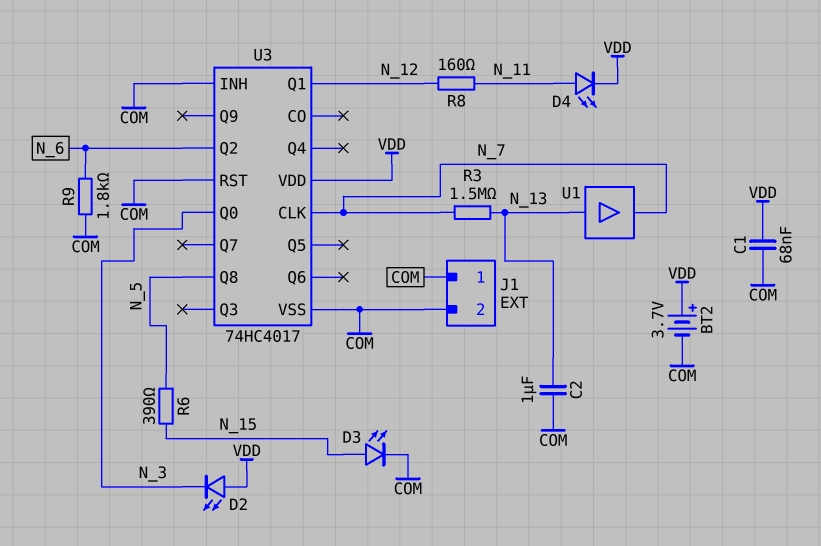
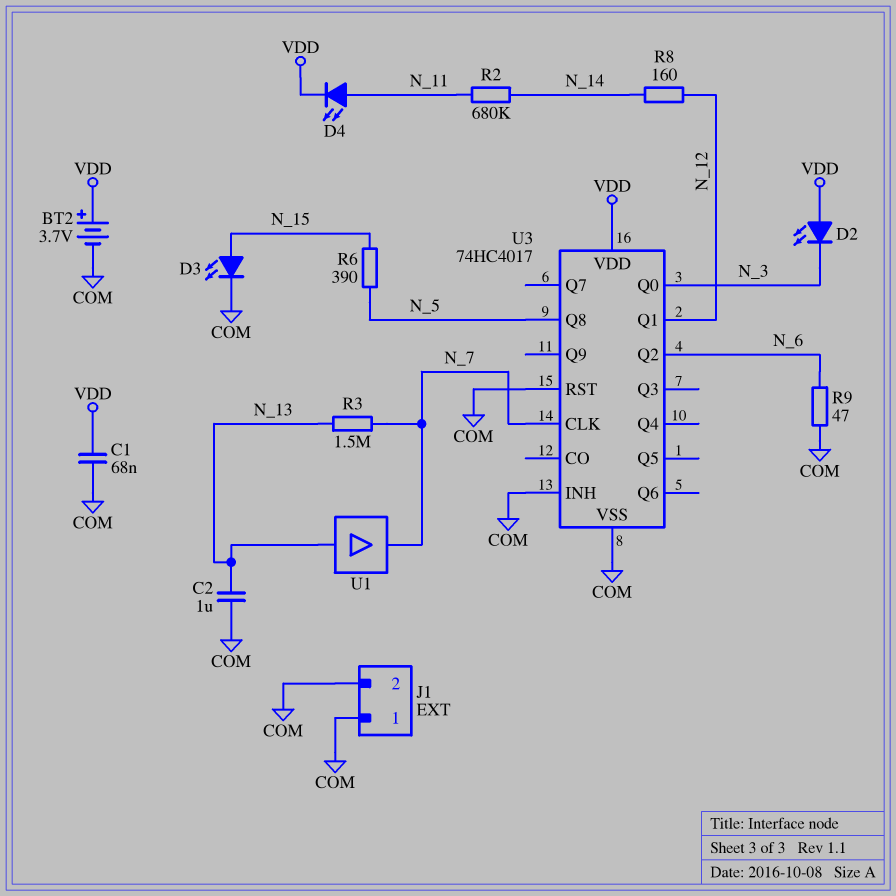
R2: none -> 680k (N_11, N_14)
R8: 160 (N_11, N_12) -> 160 (N_12, N_14)
R9: 1.8k (COM, N_6) -> 47 (COM, N_6)

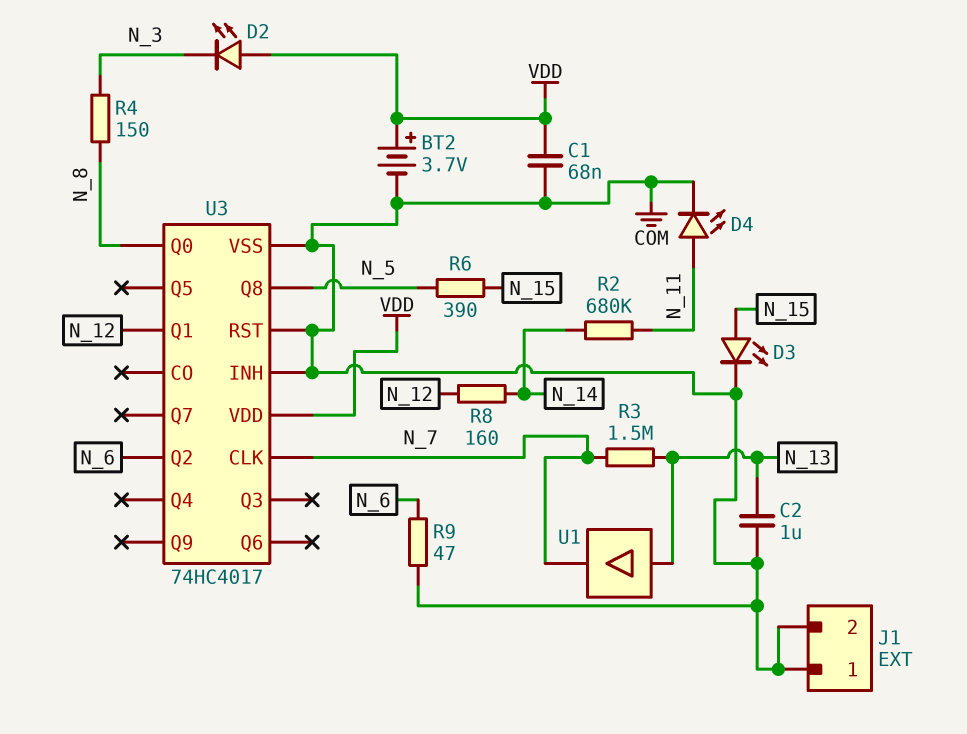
D4: LED (A N_11, K VDD) -> LED (A N_11, K COM)
R4: none -> 150 (N_3, N_8)
U3 pin Q0: N_3 -> N_8

